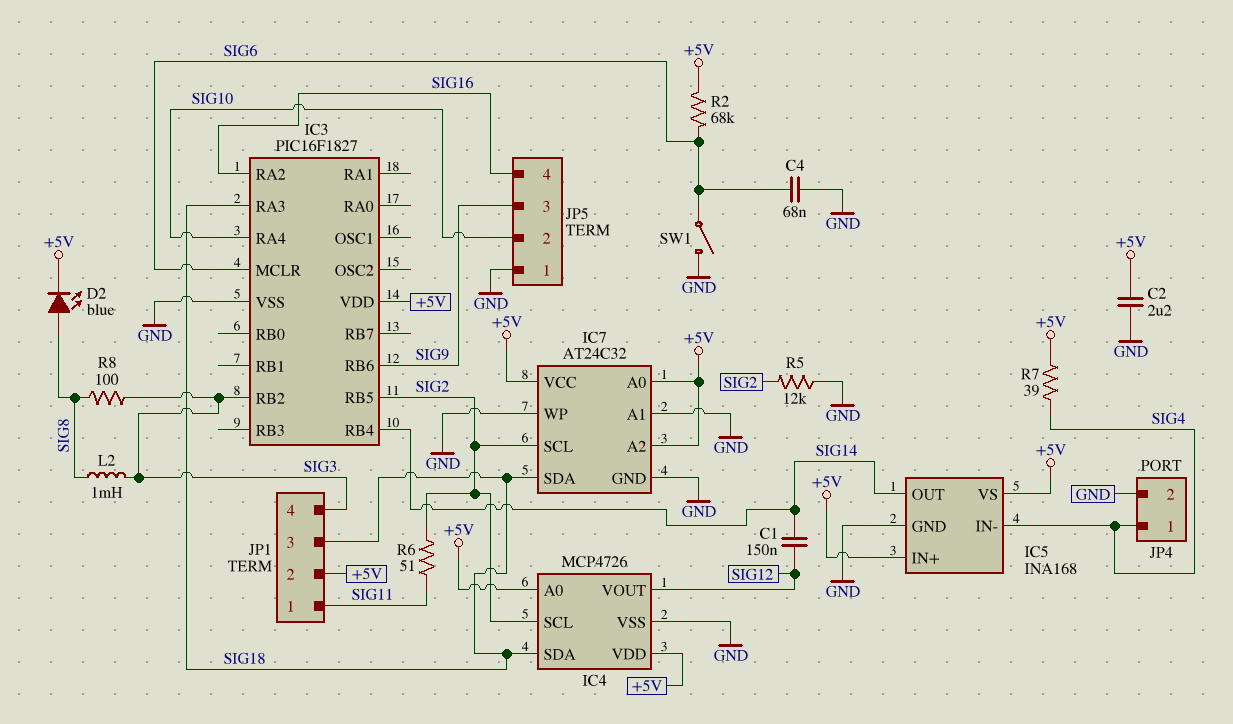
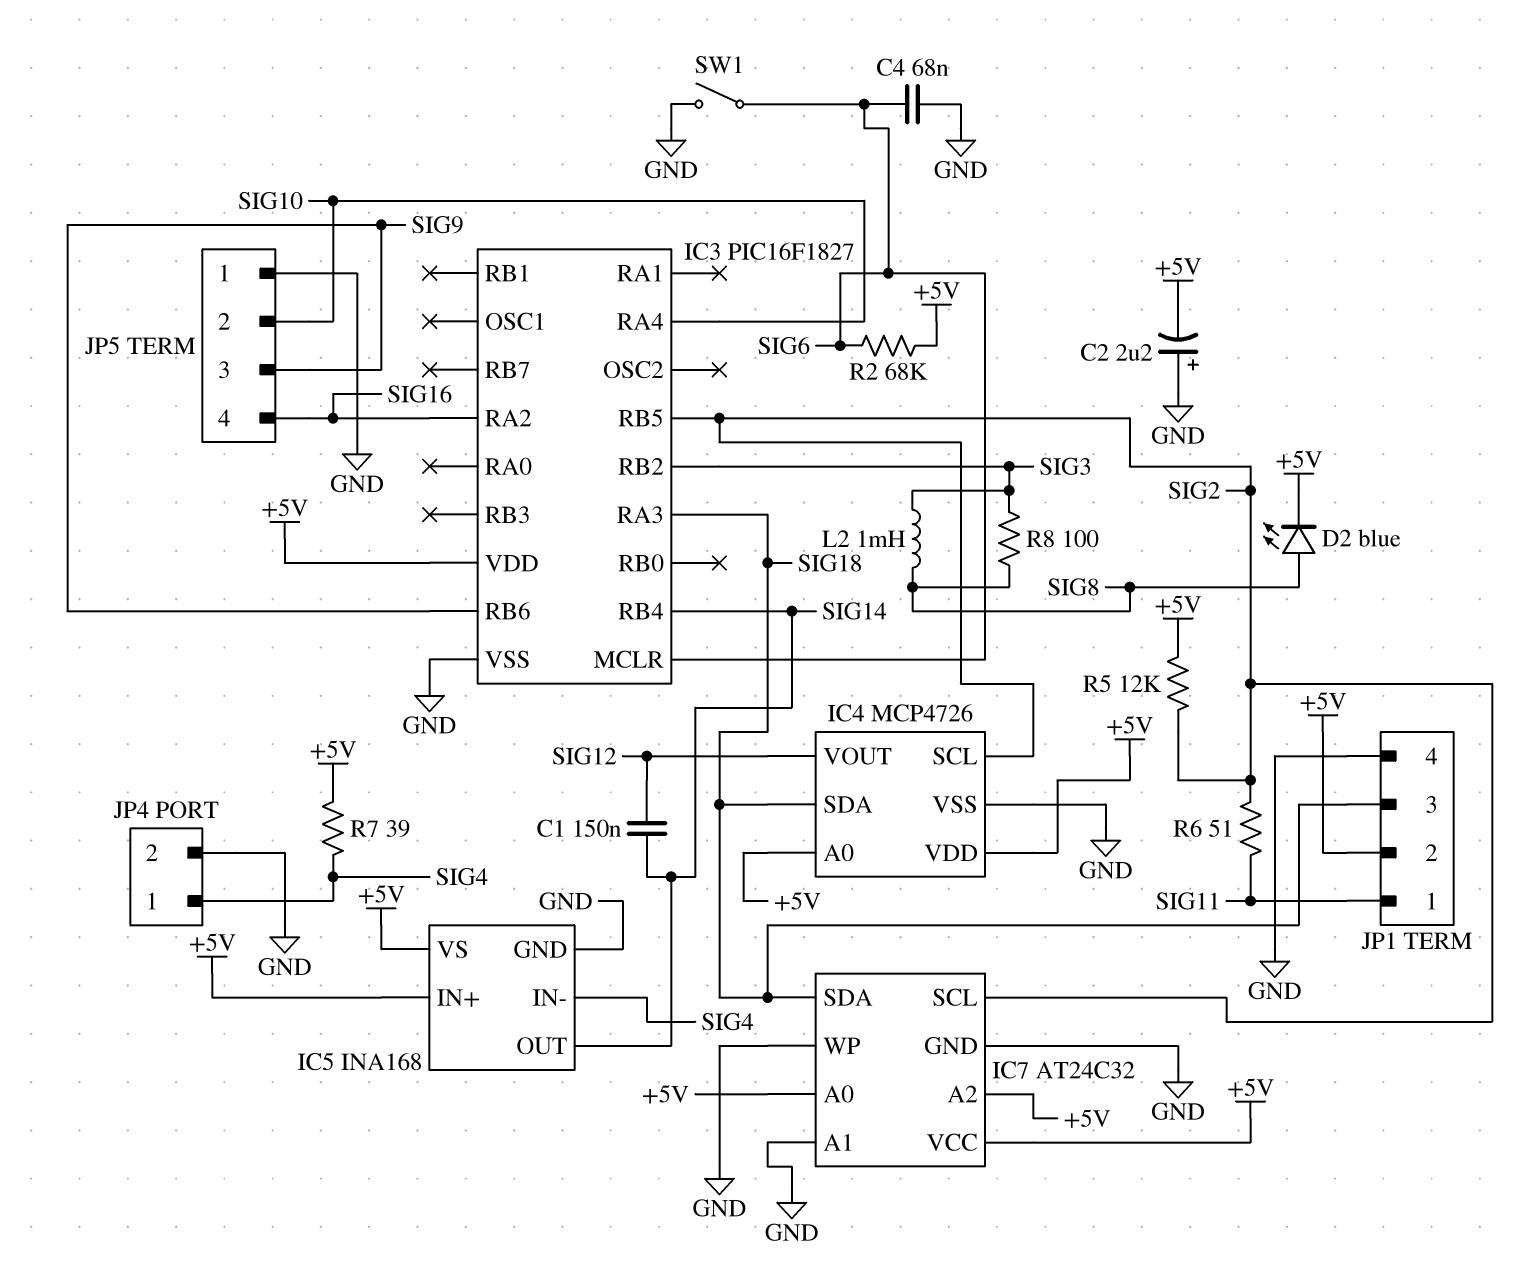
C2: 2.2uF (+5V, GND) -> 2.2uF (plus GND, minus +5V)
JP1 pin 4: SIG3 -> GND
R5: 12k (GND, SIG2) -> 12k (+5V, SIG2)

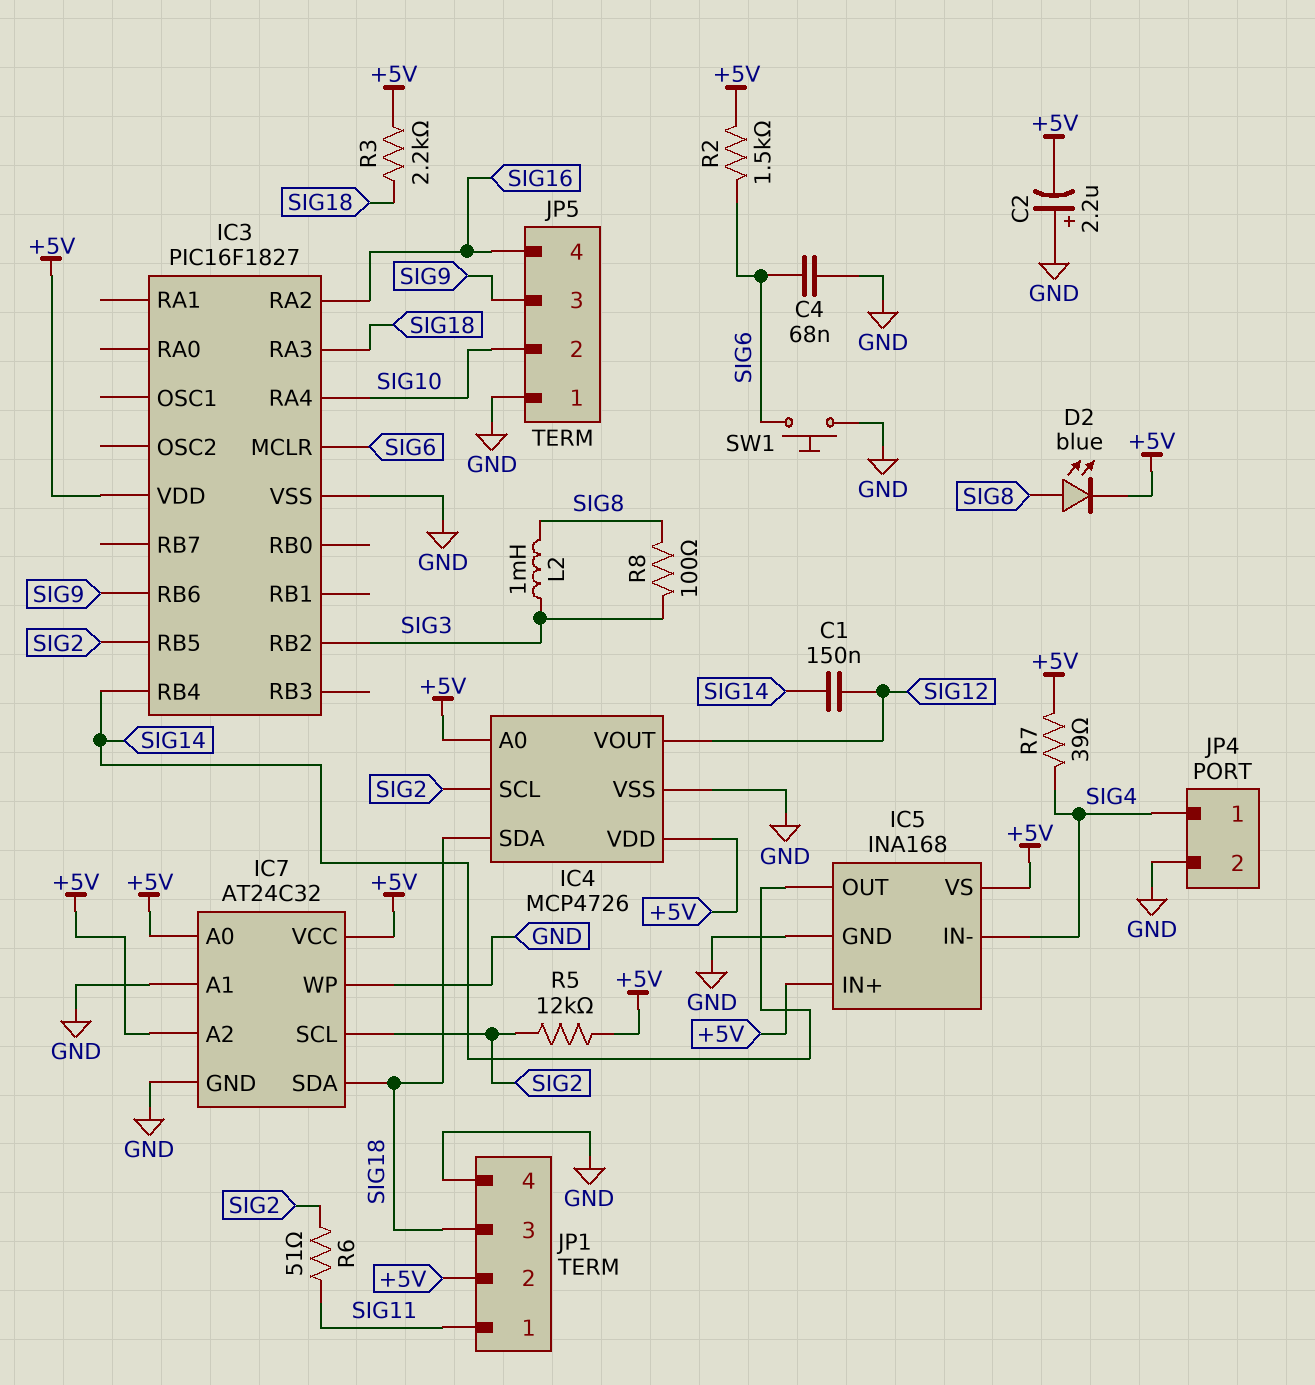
R2: 68k (+5V, SIG6) -> 1.5k (+5V, SIG6)
R3: none -> 2.2k (+5V, SIG18)
SW1: switch (GND, SIG6) -> button (GND, SIG6)

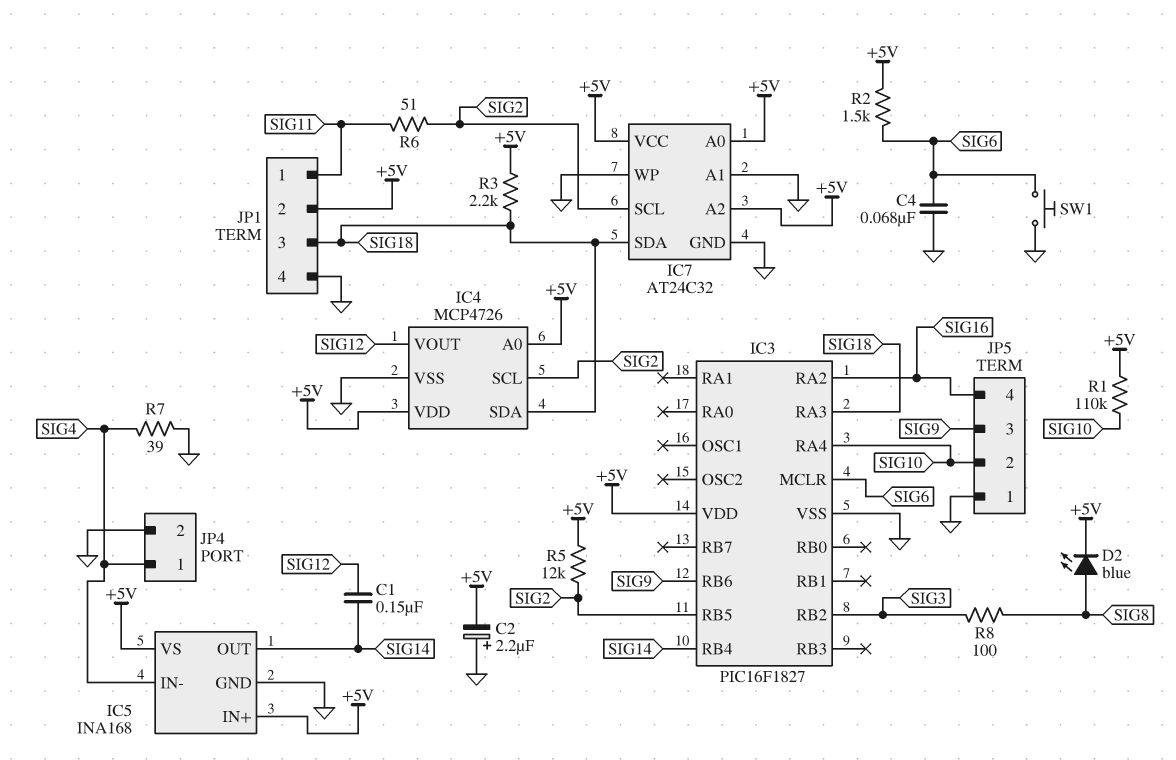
L2: 1mH (SIG3, SIG8) -> none
R1: none -> 110k (+5V, SIG10)
R7: 39 (+5V, SIG4) -> 39 (GND, SIG4)

